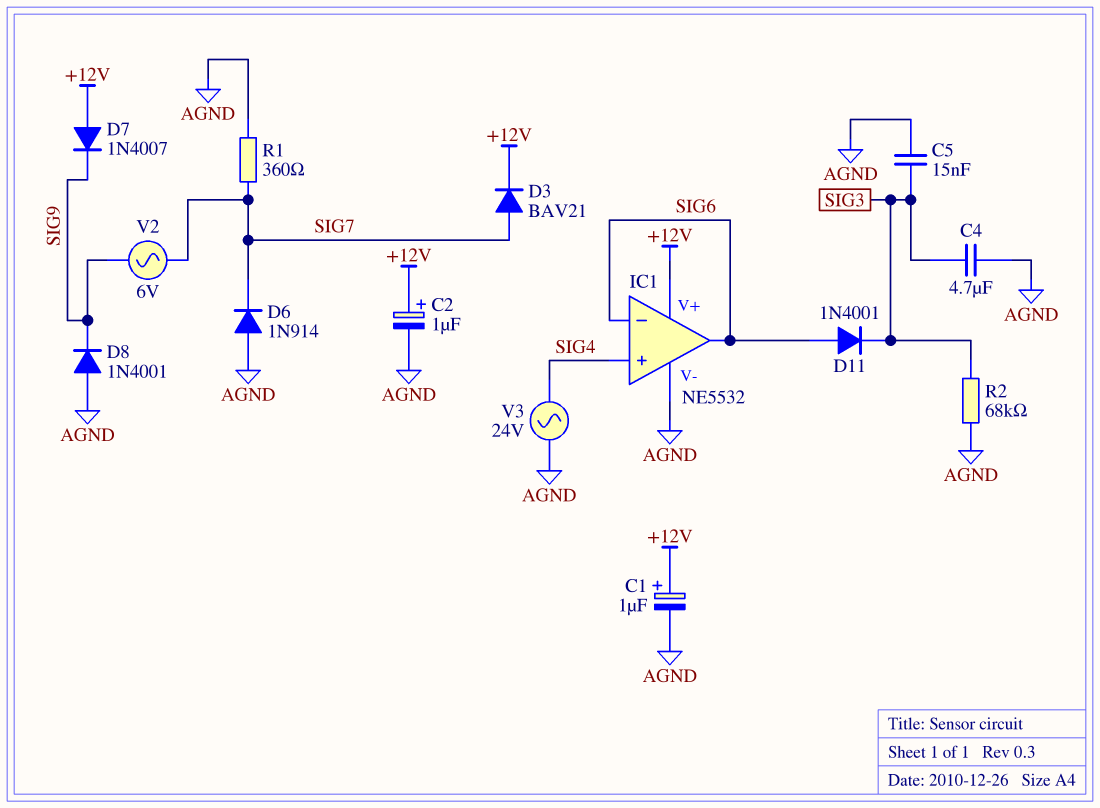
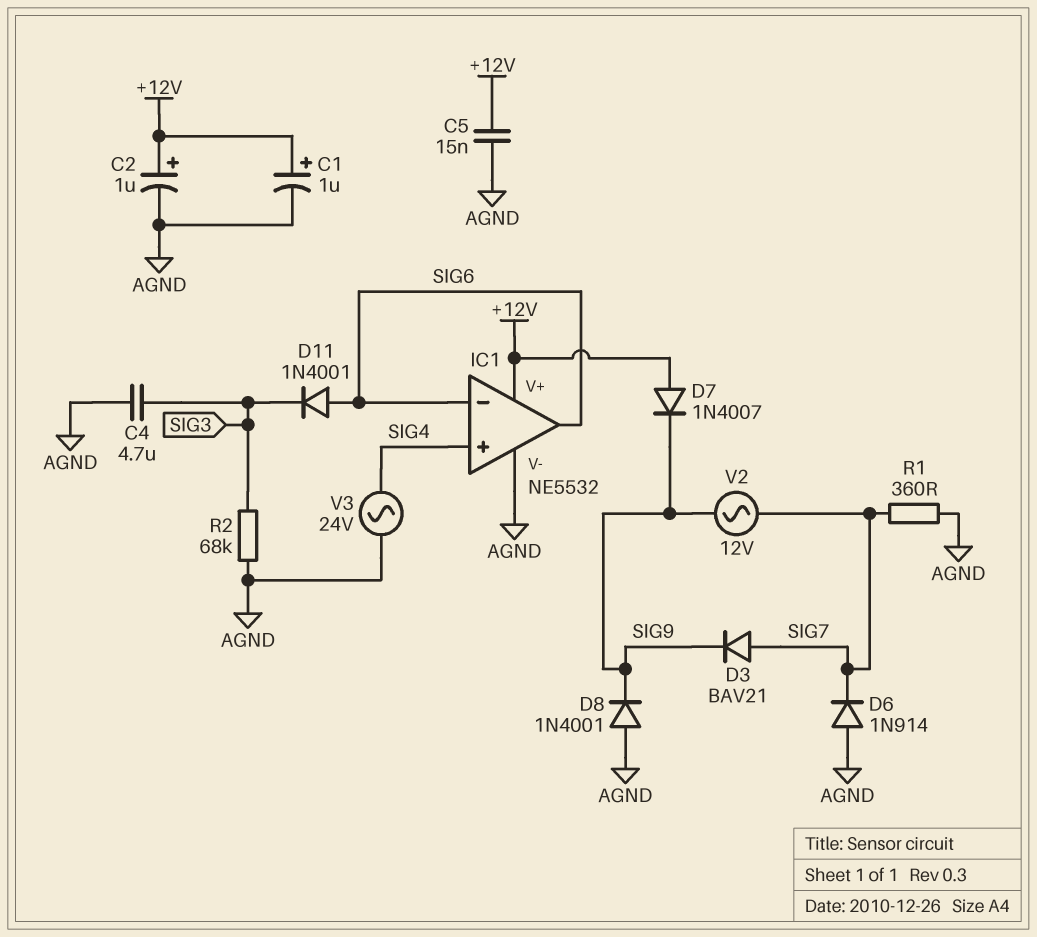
C5: 15nF (AGND, SIG3) -> 15nF (+12V, AGND)
D3: diode BAV21 (A SIG7, K +12V) -> diode BAV21 (A SIG7, K SIG9)
V2: AC 6V (SIG7, SIG9) -> AC 12V (SIG7, SIG9)

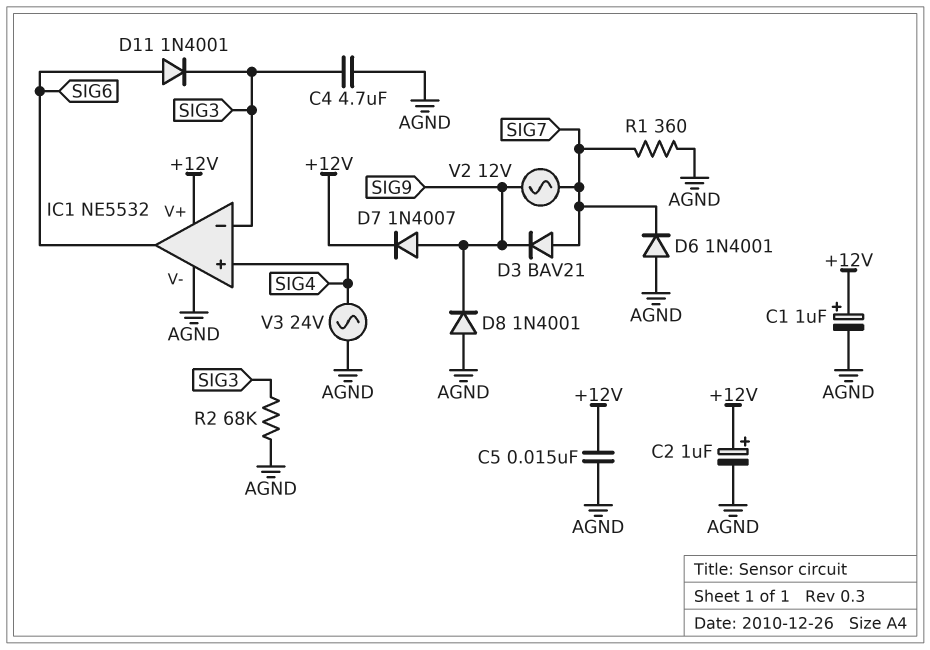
D6: diode 1N914 (A AGND, K SIG7) -> diode 1N4001 (A AGND, K SIG7)
D7: diode 1N4007 (A +12V, K SIG9) -> diode 1N4007 (A SIG9, K +12V)
IC1 pin in-: SIG6 -> SIG3

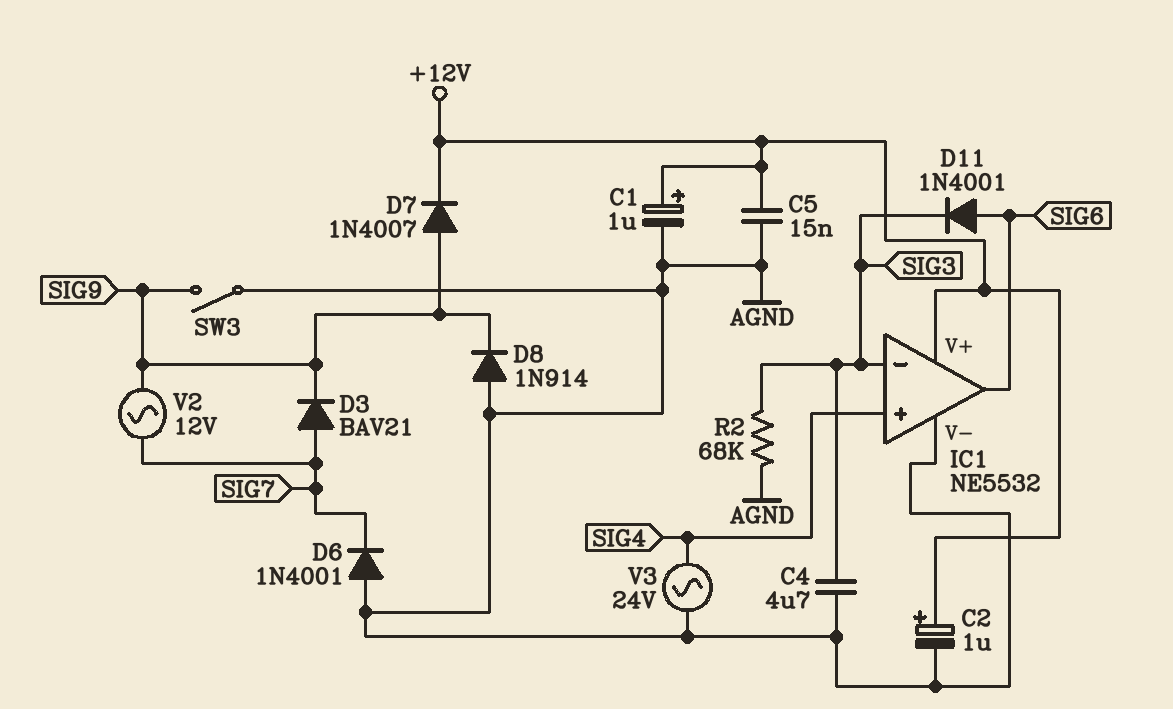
D8: diode 1N4001 (A AGND, K SIG9) -> diode 1N914 (A AGND, K SIG9)
R1: 360 (AGND, SIG7) -> none
SW3: none -> switch (AGND, SIG9)

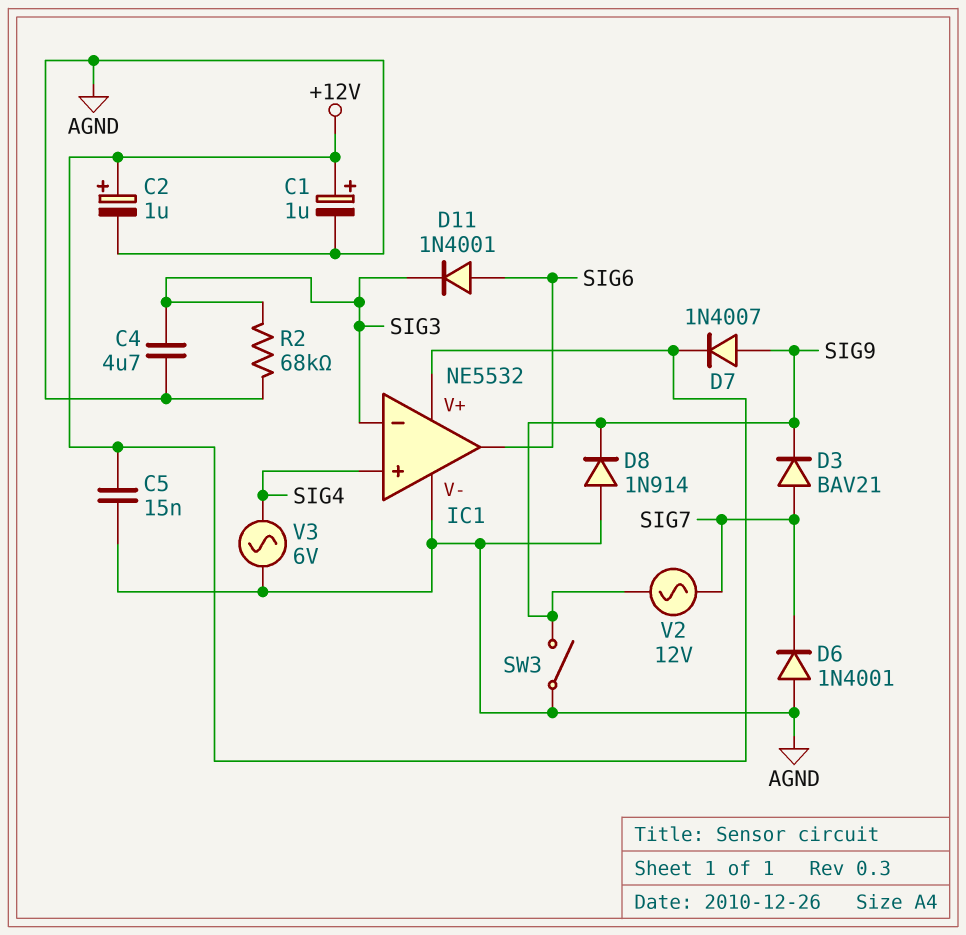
V3: AC 24V (AGND, SIG4) -> AC 6V (AGND, SIG4)

